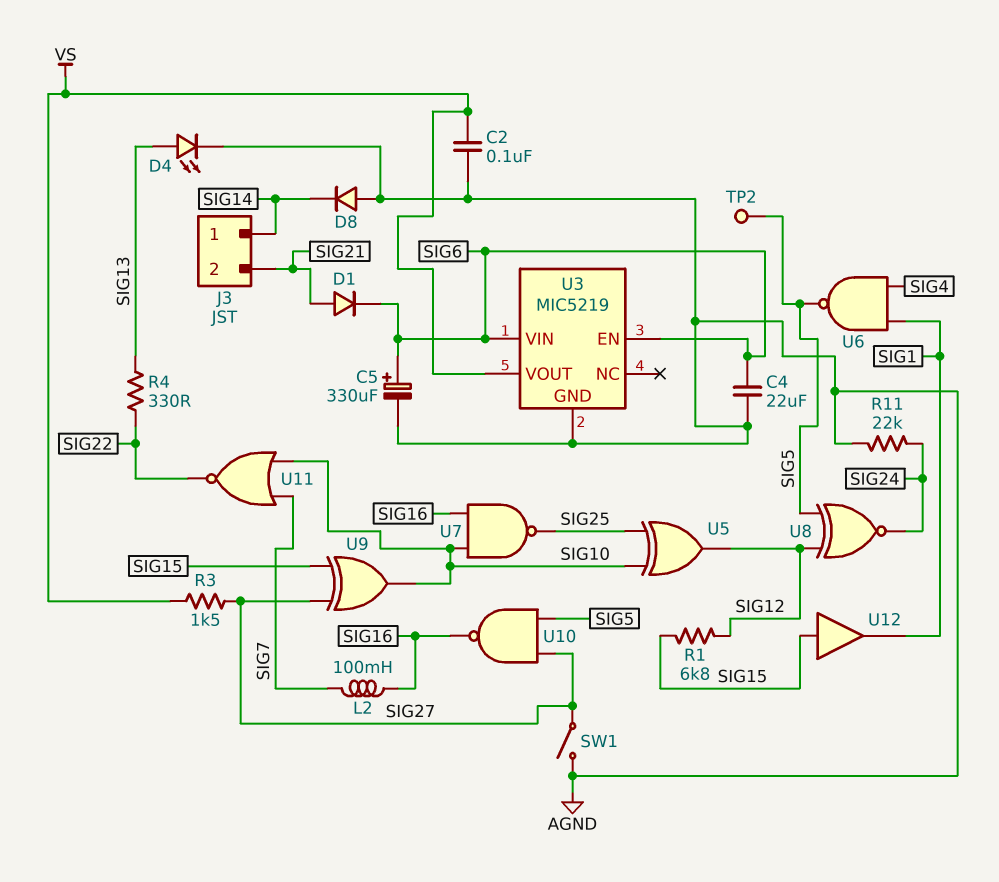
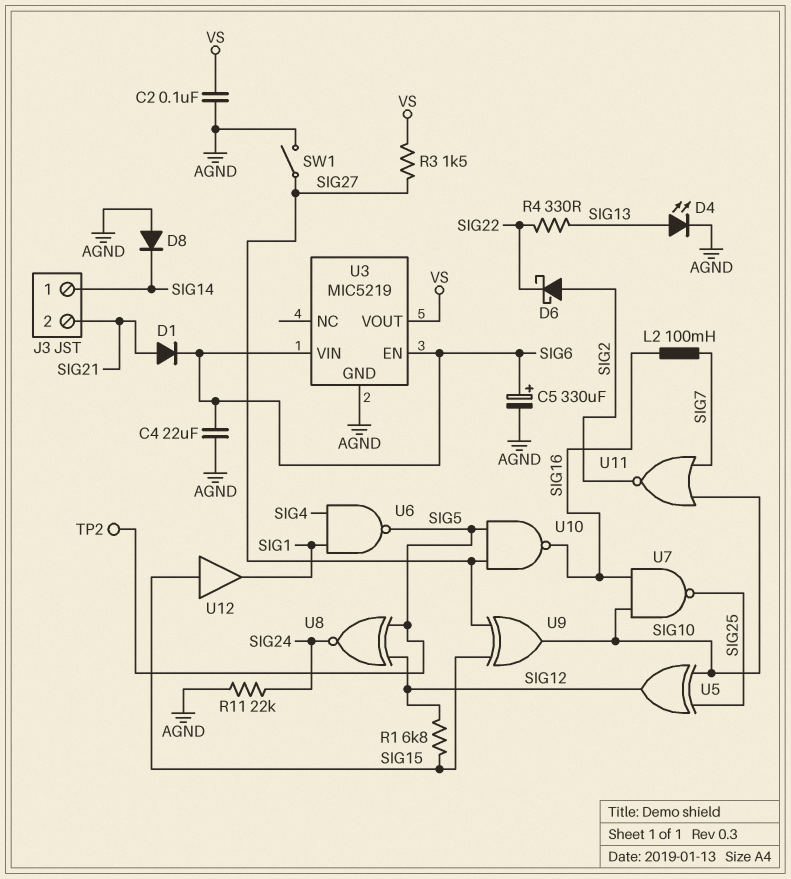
D6: none -> schottky (A SIG2, K SIG22)
U11: NOR (in SIG7, in SIG10, out SIG22) -> NOR (in SIG7, in SIG10, out SIG2)

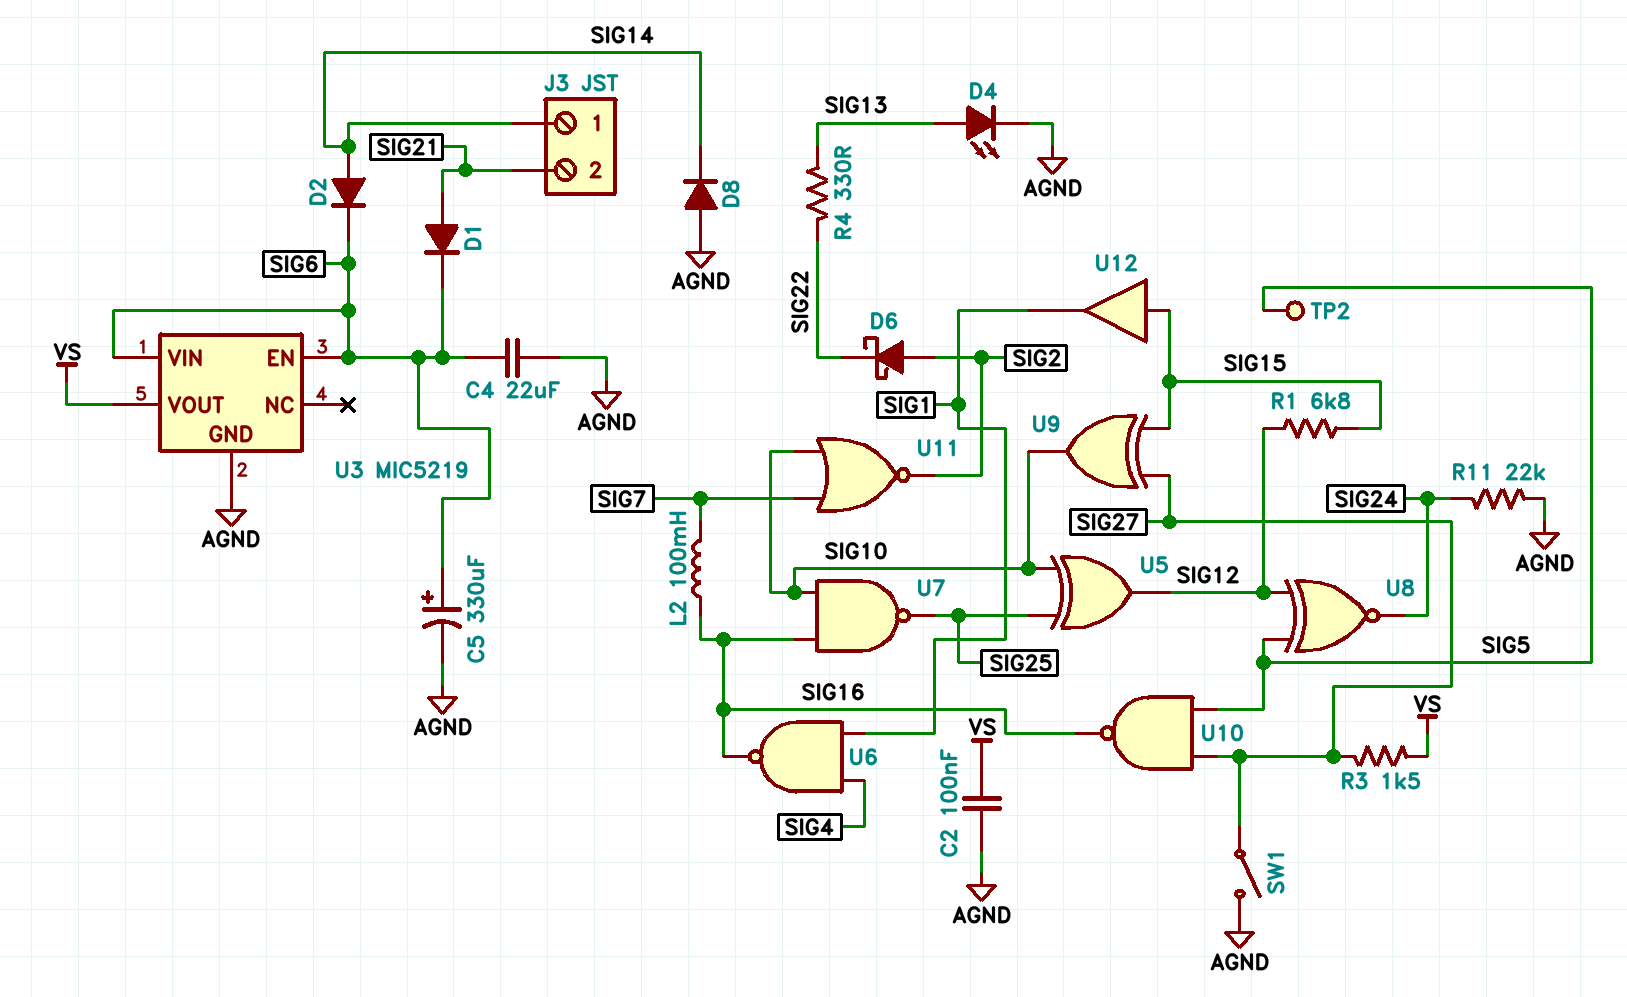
D2: none -> diode (A SIG14, K SIG6)
U6: NAND (in SIG1, in SIG4, out SIG5) -> NAND (in SIG1, in SIG4, out SIG16)

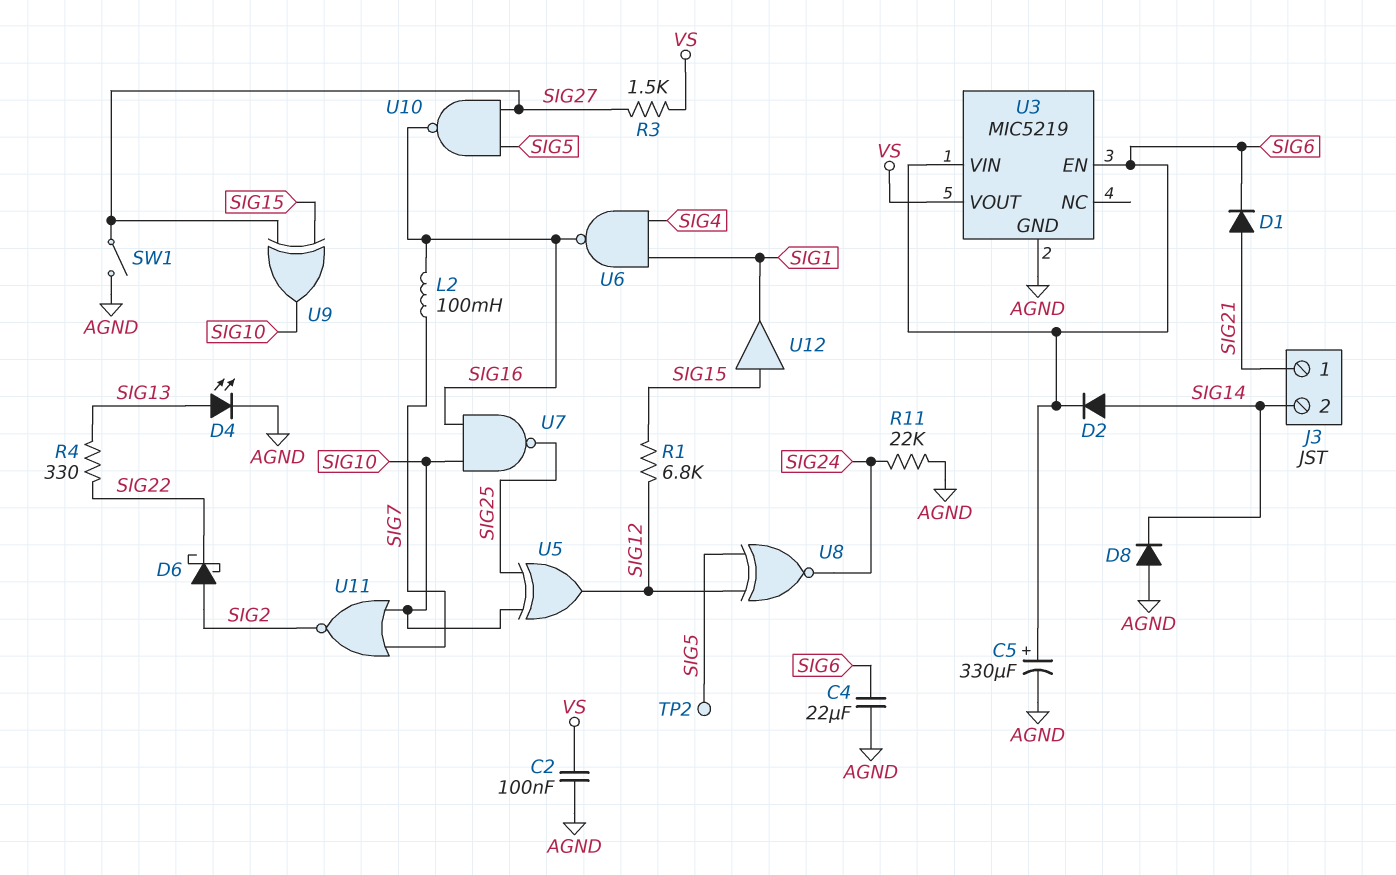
J3 pin 1: SIG14 -> SIG21
J3 pin 2: SIG21 -> SIG14

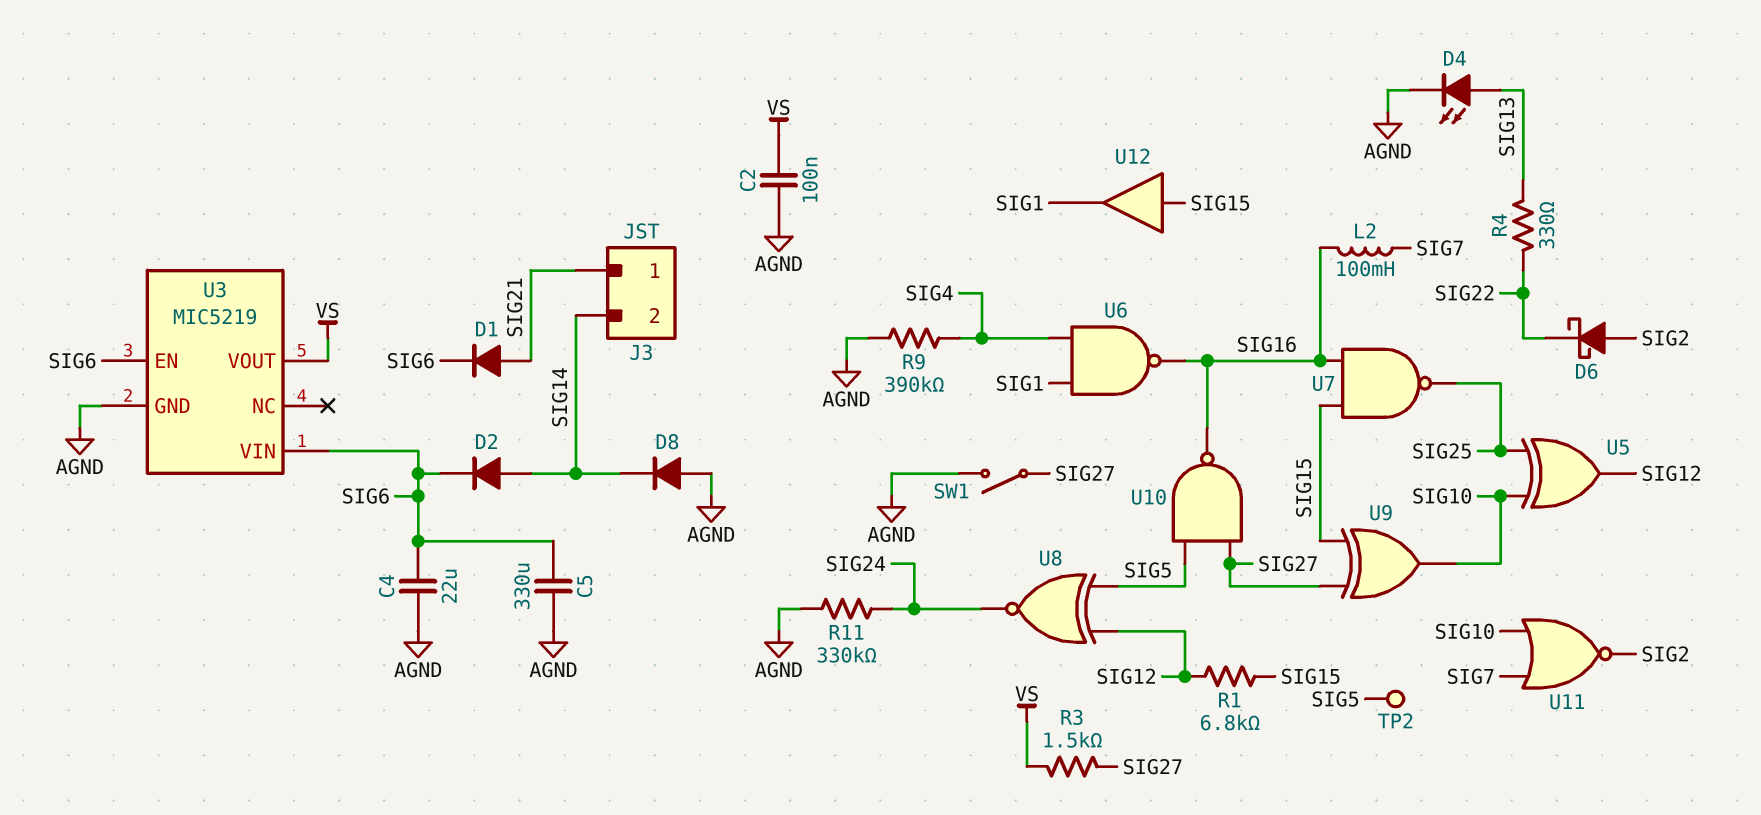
C5: 330uF (plus SIG6, minus AGND) -> 330uF (AGND, SIG6)
R9: none -> 390k (AGND, SIG4)
R11: 22k (AGND, SIG24) -> 330k (AGND, SIG24)
U7: NAND (in SIG10, in SIG16, out SIG25) -> NAND (in SIG15, in SIG16, out SIG25)

